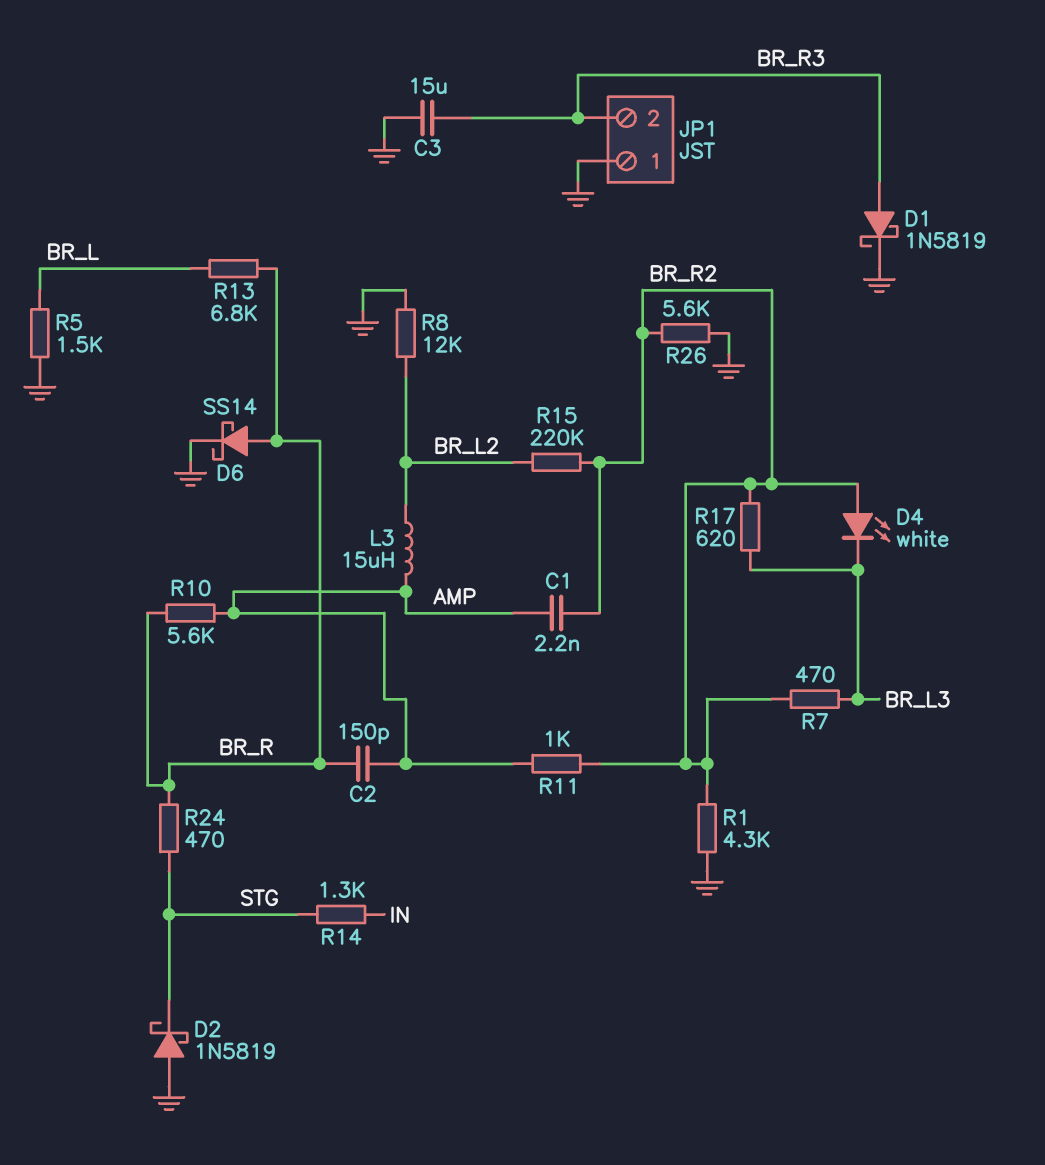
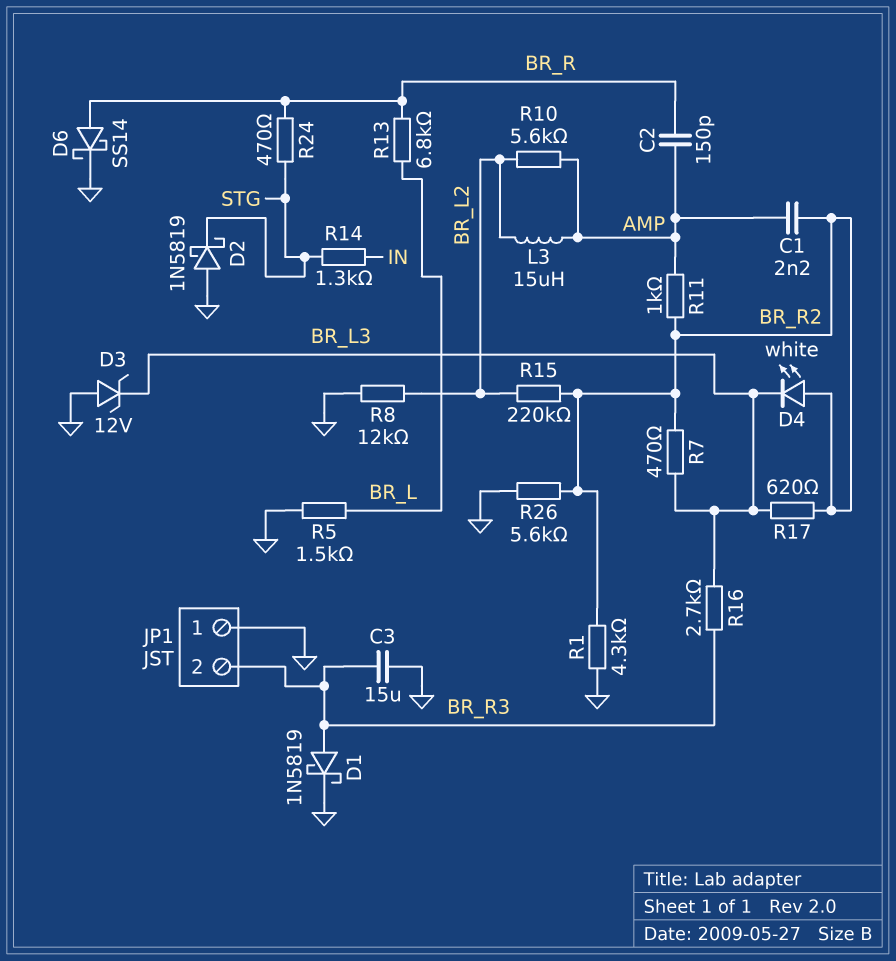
D3: none -> zener 12V (A GND, K BR_L3)
R10: 5.6k (AMP, BR_R) -> 5.6k (AMP, BR_L2)
R16: none -> 2.7k (BR_L3, BR_R3)

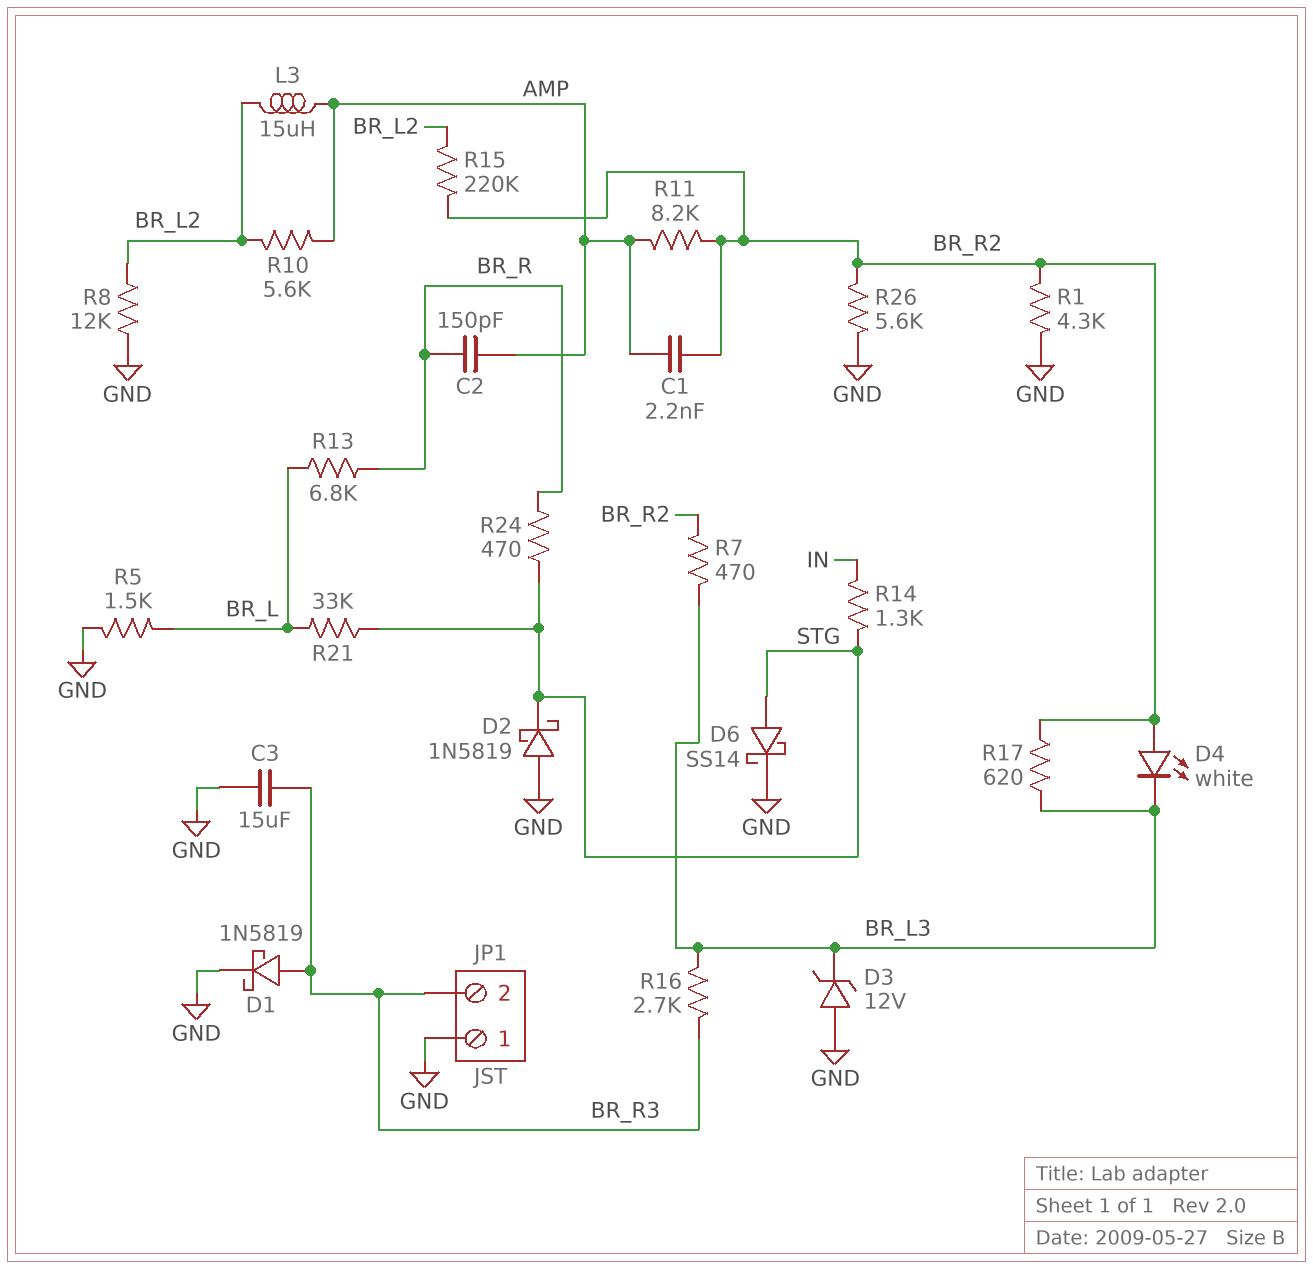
D6: schottky SS14 (A BR_R, K GND) -> schottky SS14 (A STG, K GND)
R11: 1k (AMP, BR_R2) -> 8.2k (AMP, BR_R2)
R21: none -> 33k (BR_L, STG)

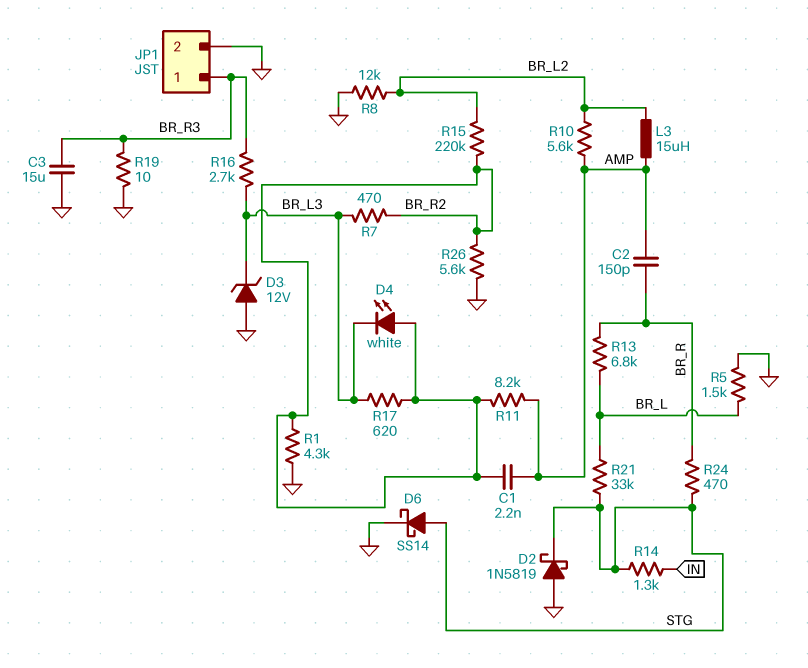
D1: schottky 1N5819 (A BR_R3, K GND) -> none
JP1 pin 1: GND -> BR_R3
JP1 pin 2: BR_R3 -> GND
R19: none -> 10 (BR_R3, GND)

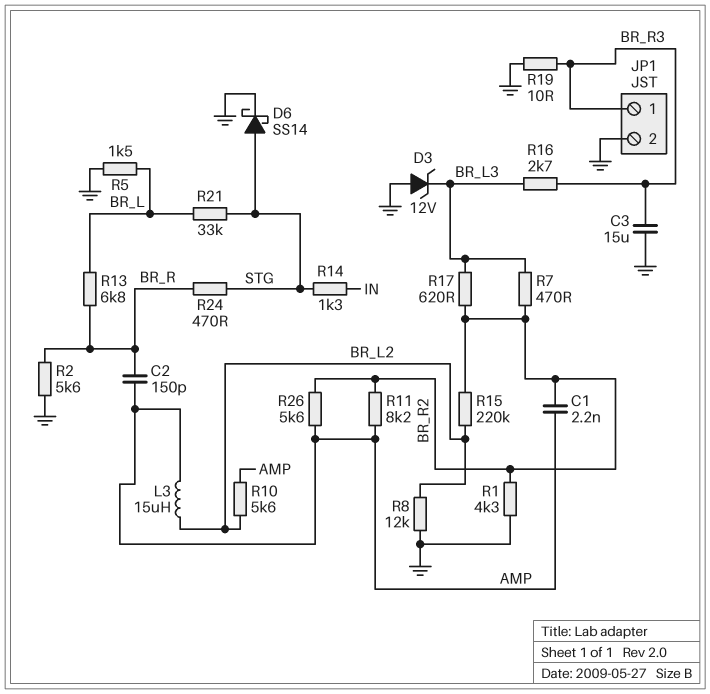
D2: schottky 1N5819 (A GND, K STG) -> none
D4: LED white (A BR_R2, K BR_L3) -> none
R2: none -> 5.6k (BR_R, GND)
R26: 5.6k (BR_R2, GND) -> 5.6k (AMP, BR_R2)

